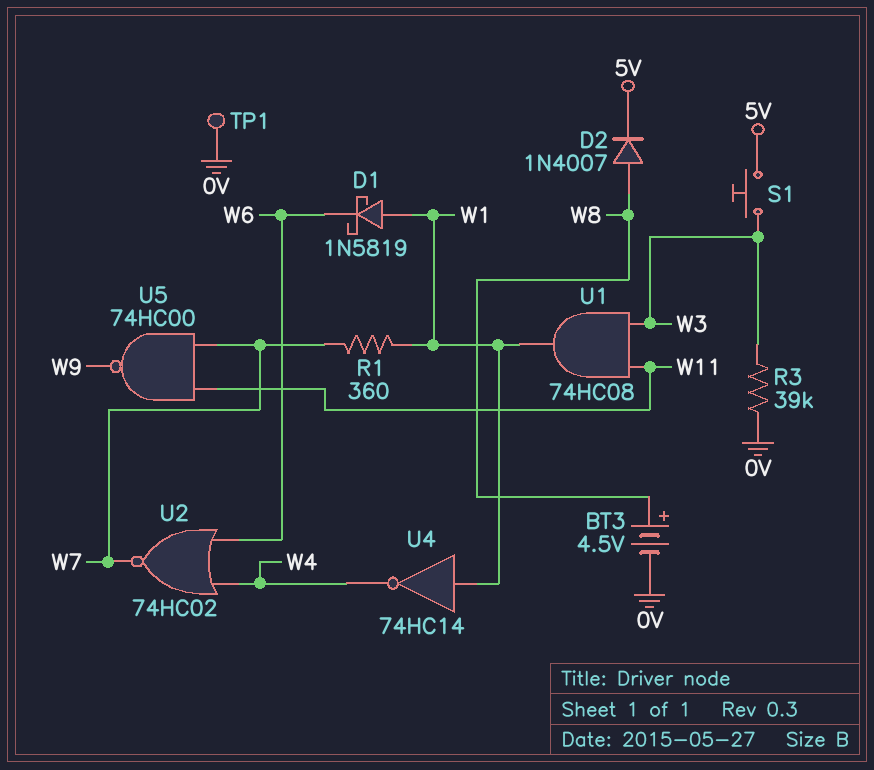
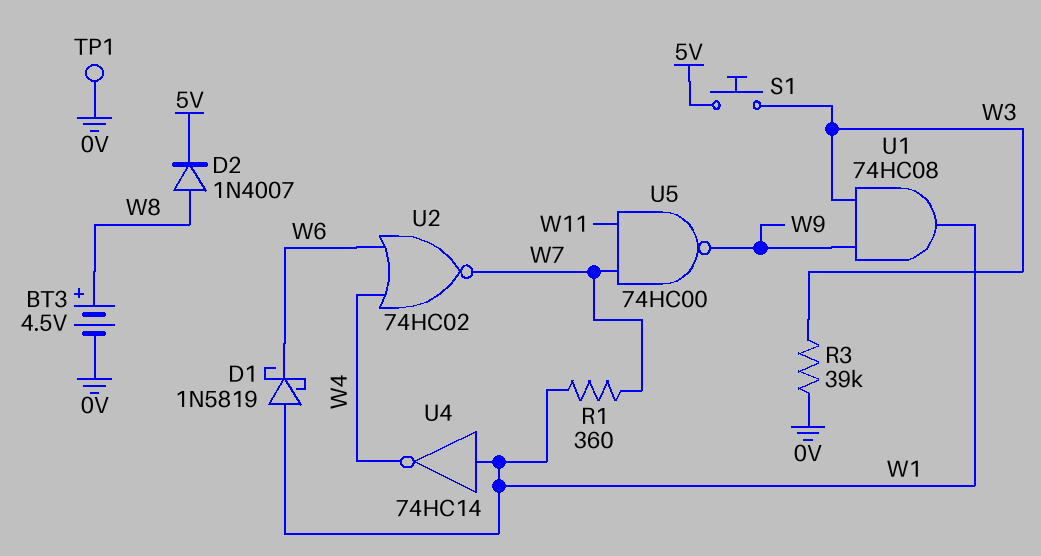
U1: AND 74HC08 (in W3, in W11, out W1) -> AND 74HC08 (in W3, in W9, out W1)

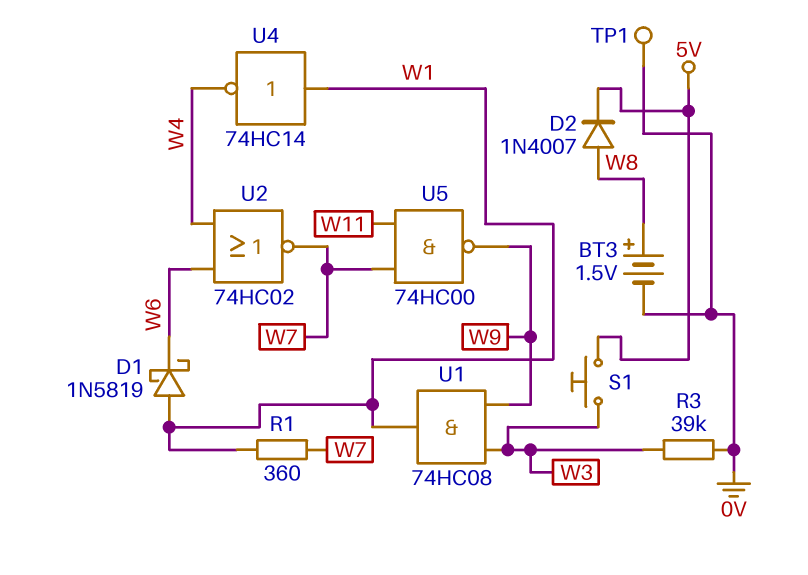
BT3: 4.5V (plus W8, minus 0V) -> 1.5V (plus W8, minus 0V)

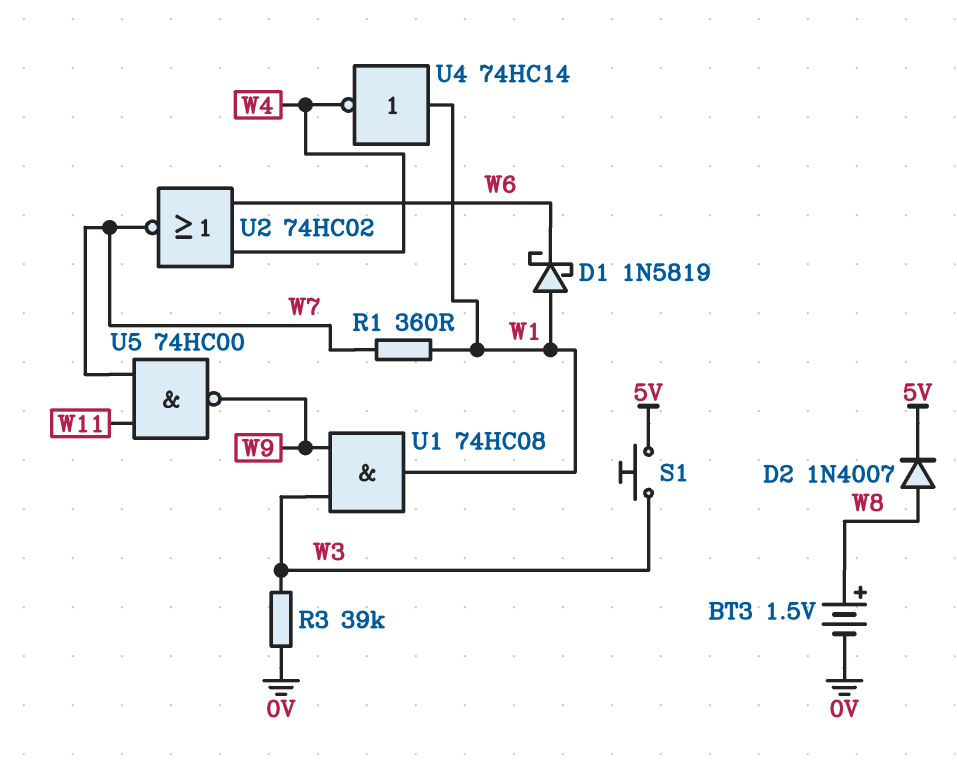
TP1: test point (0V) -> none

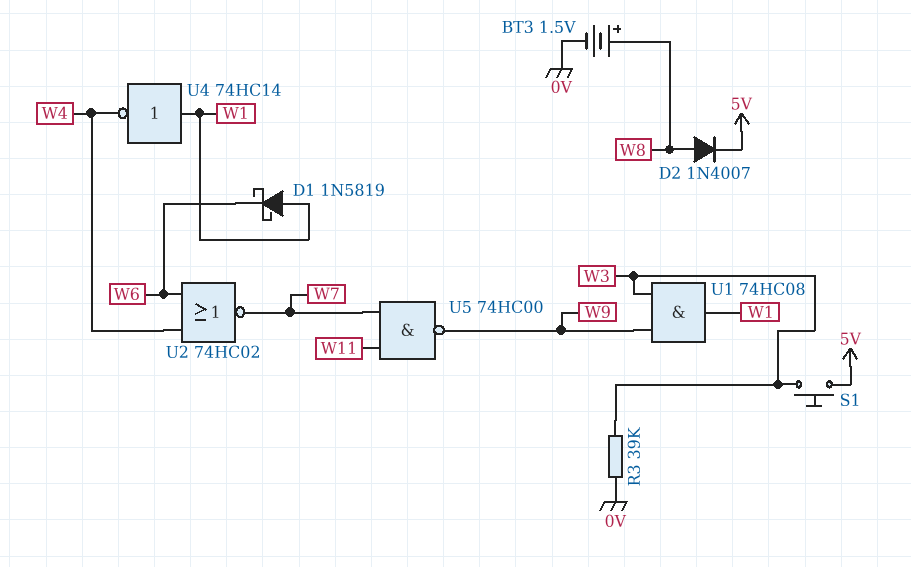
R1: 360 (W1, W7) -> none

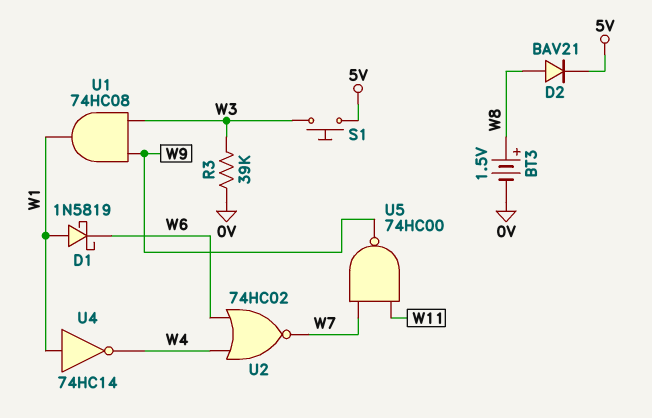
D2: diode 1N4007 (A W8, K 5V) -> diode BAV21 (A W8, K 5V)

